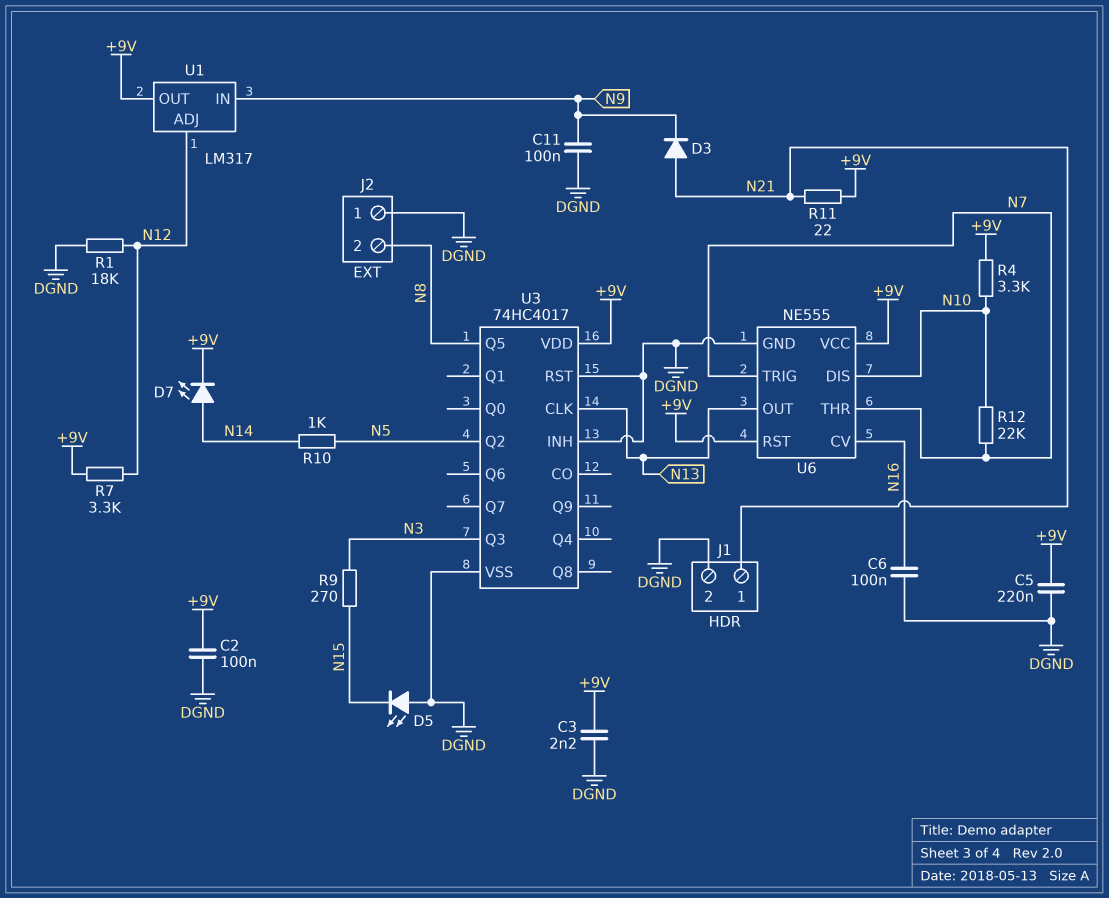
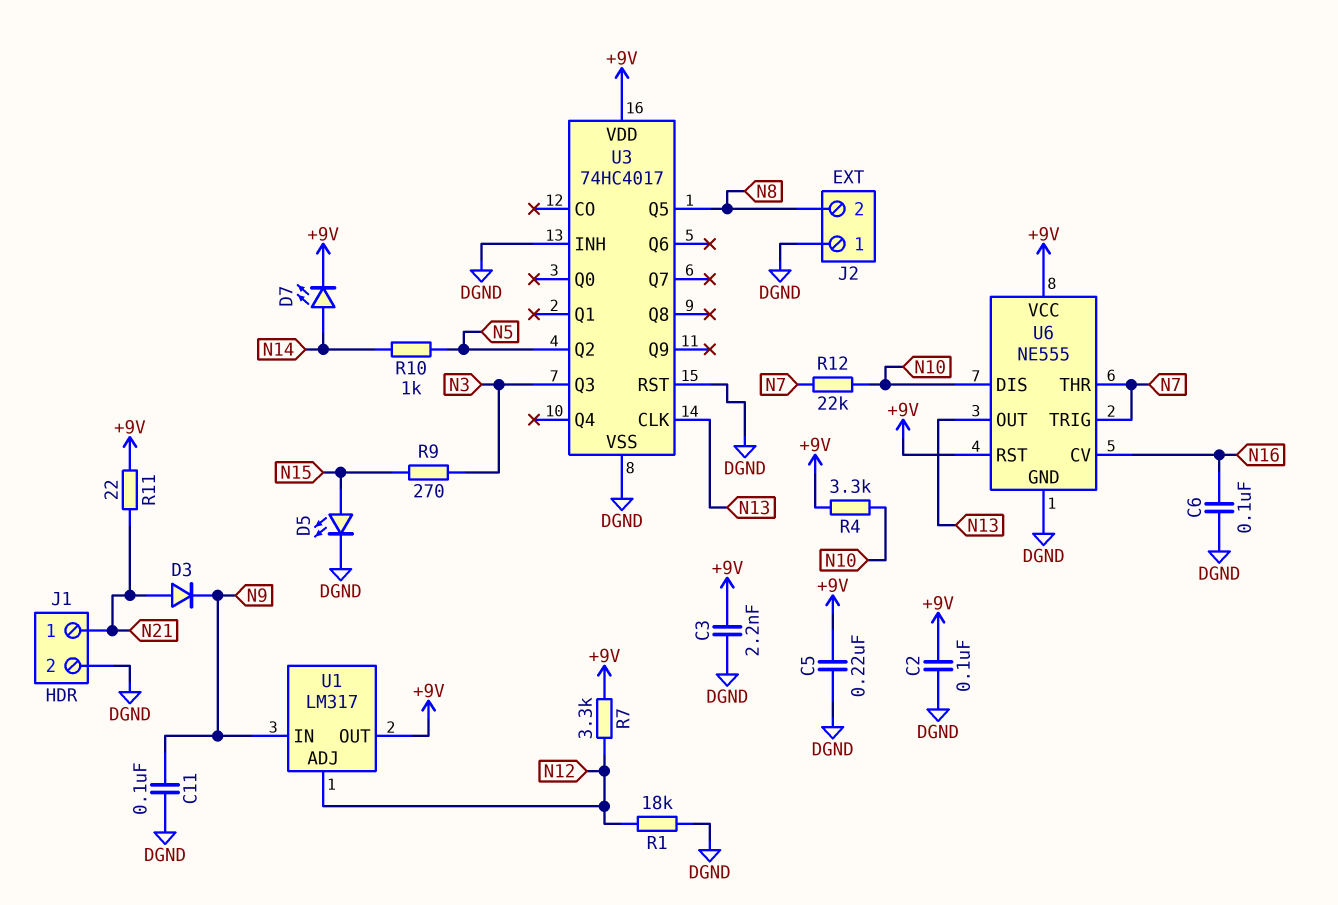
D5: LED (A DGND, K N15) -> LED (A N15, K DGND)

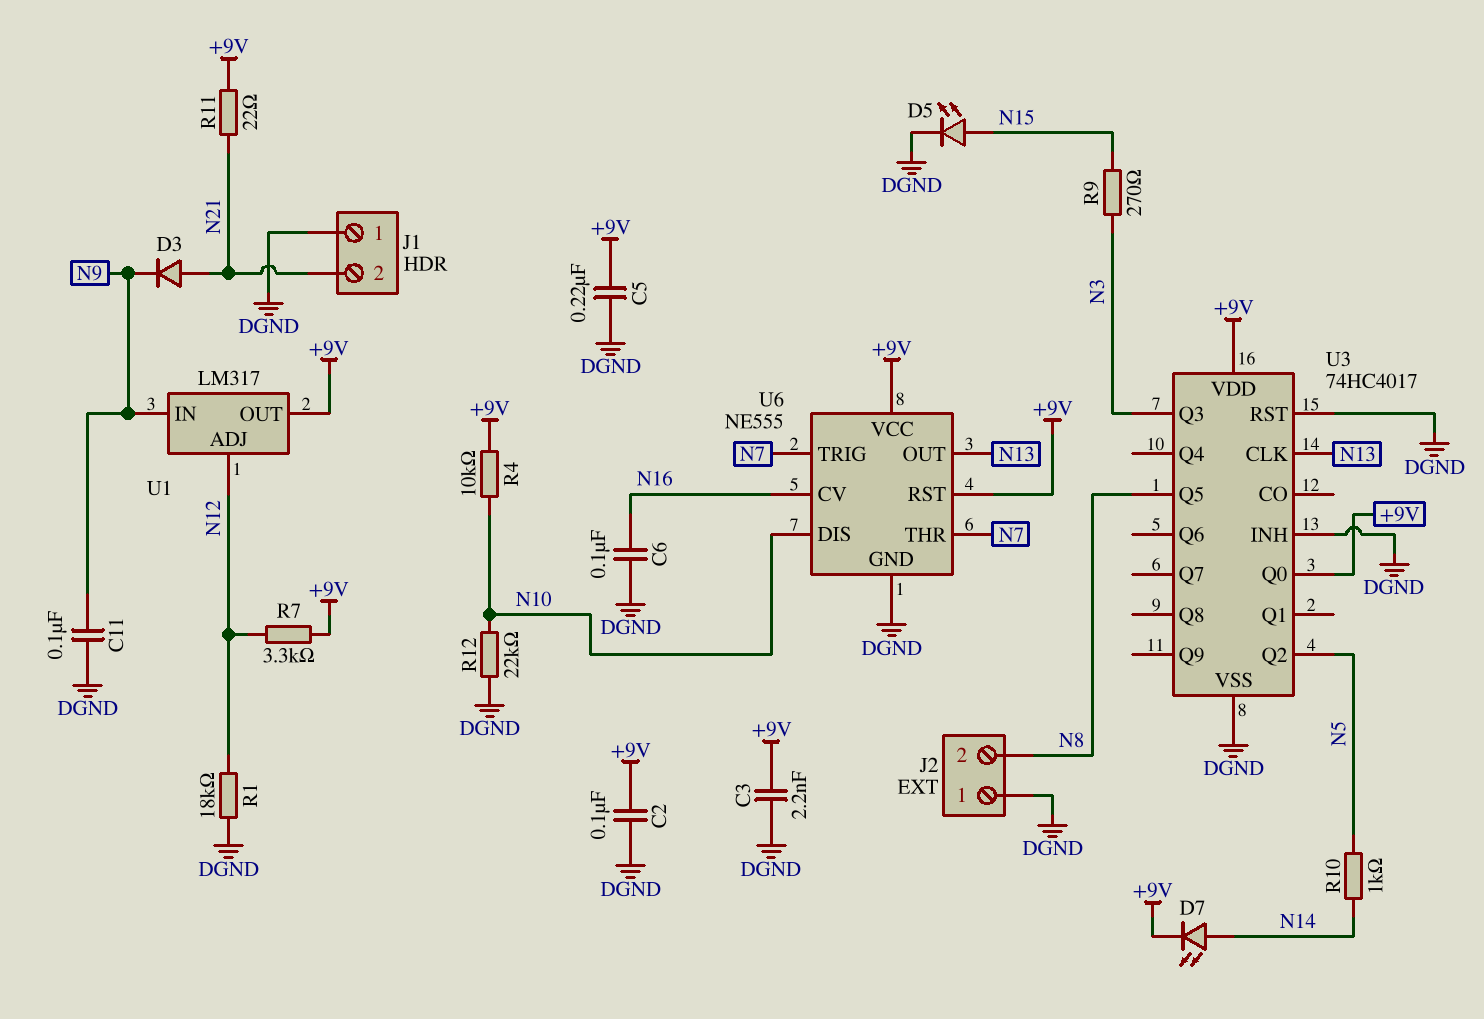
J1 pin 1: N21 -> DGND
J1 pin 2: DGND -> N21
R4: 3.3k (+9V, N10) -> 10k (+9V, N10)
R12: 22k (N7, N10) -> 22k (DGND, N10)
U3 pin Q0: none -> +9V

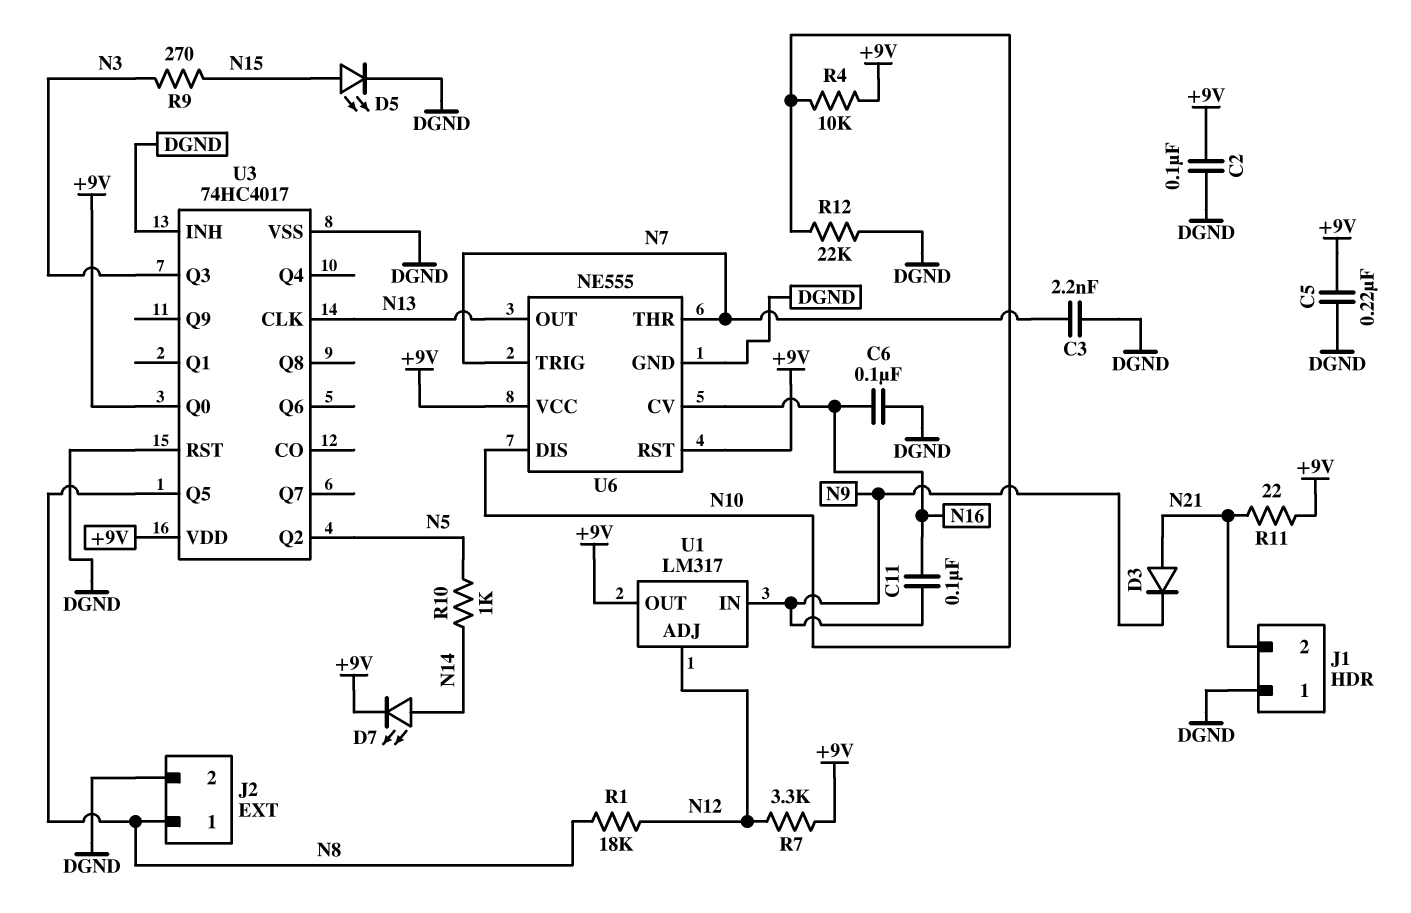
C3: 2.2nF (+9V, DGND) -> 2.2nF (DGND, N7)
C11: 100nF (DGND, N9) -> 100nF (N9, N16)
J2 pin 1: DGND -> N8
J2 pin 2: N8 -> DGND
R1: 18k (DGND, N12) -> 18k (N8, N12)

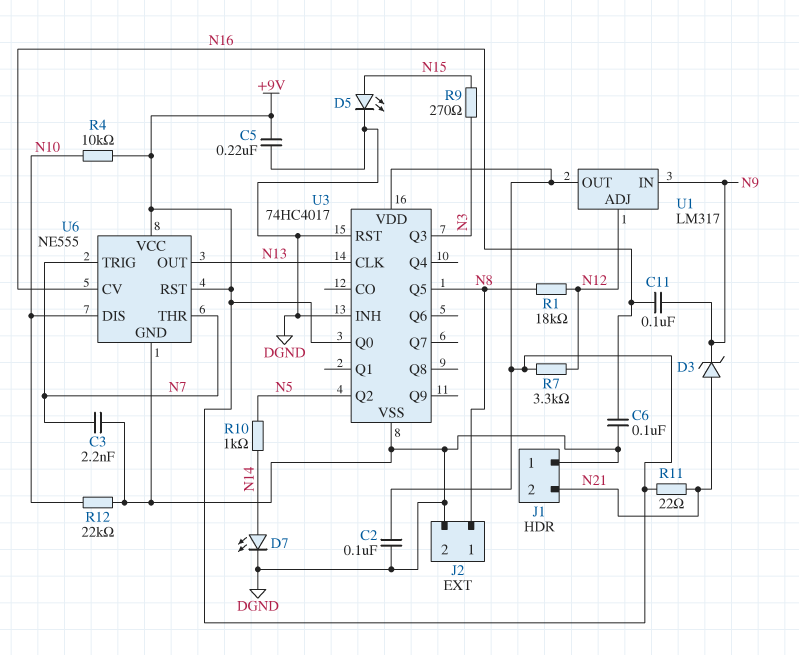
D3: diode (A N21, K N9) -> zener (A N21, K N9)
D7: LED (A N14, K +9V) -> LED (A N14, K DGND)

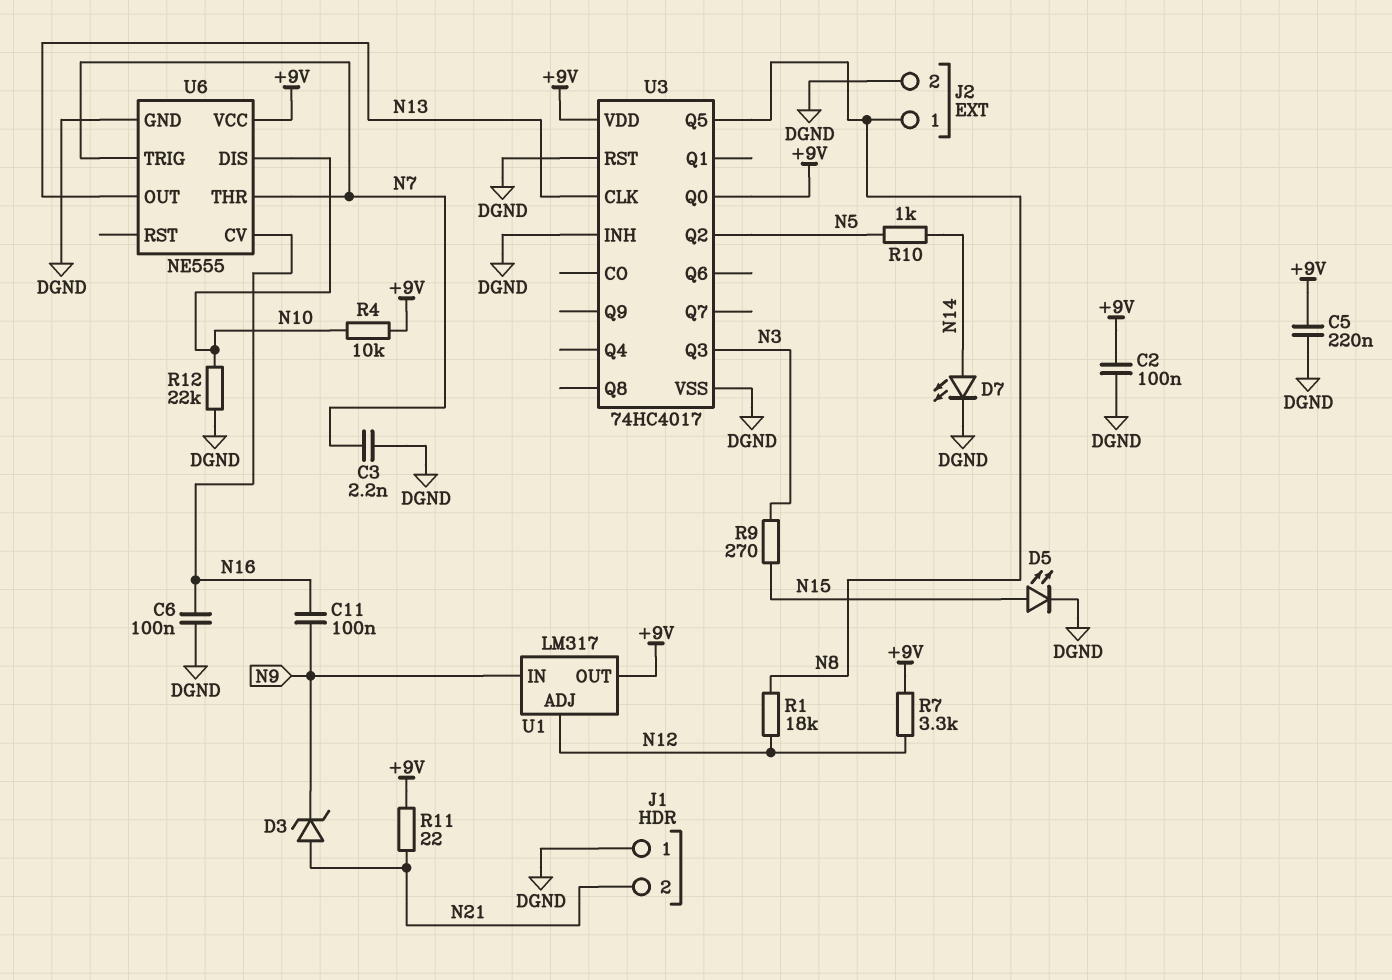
U6 pin RST: +9V -> none

